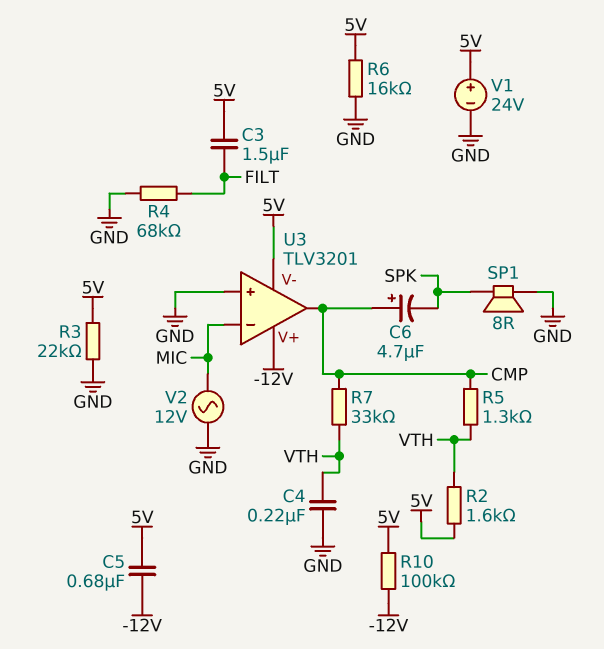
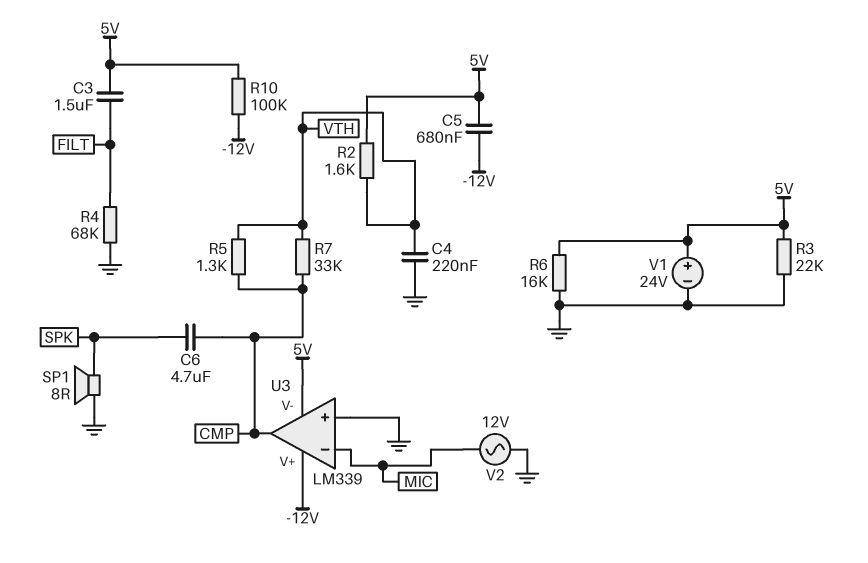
C6: 4.7uF (plus CMP, minus SPK) -> 4.7uF (CMP, SPK)
U3: TLV3201 -> LM339

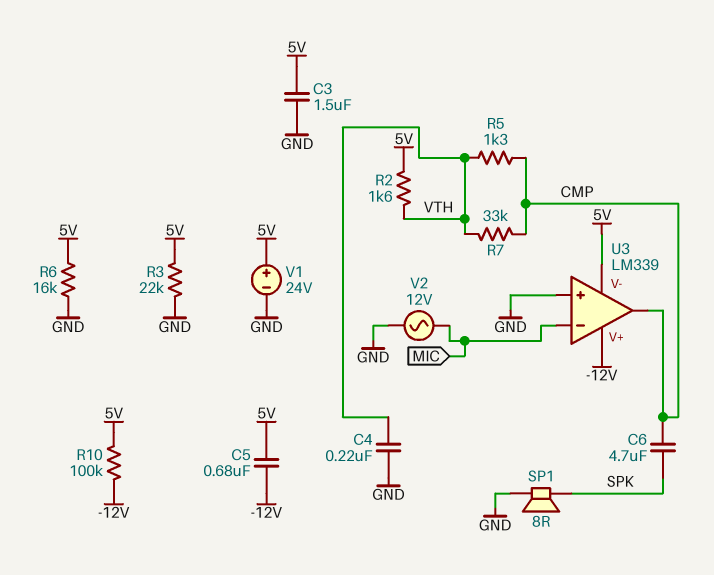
C3: 1.5uF (5V, FILT) -> 1.5uF (5V, GND)
R4: 68k (FILT, GND) -> none

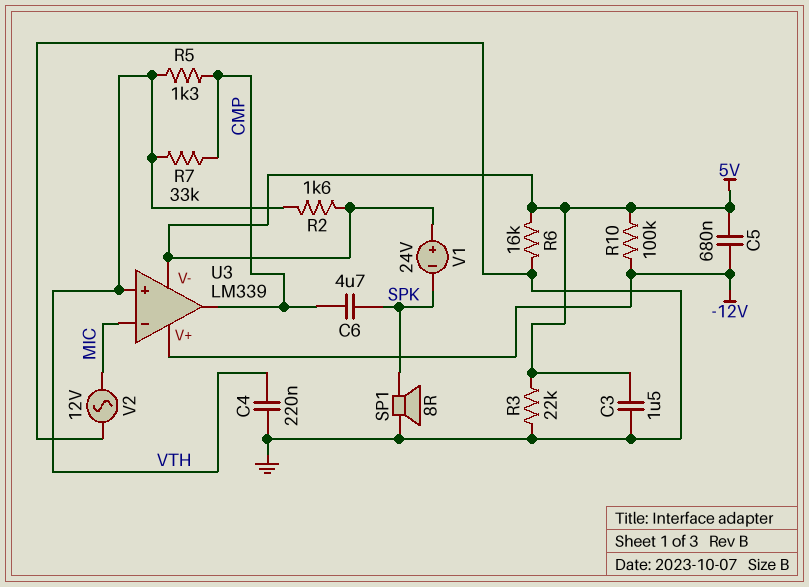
U3 pin in+: GND -> VTH
V1: 24V (plus 5V, minus GND) -> 24V (plus 5V, minus SPK)

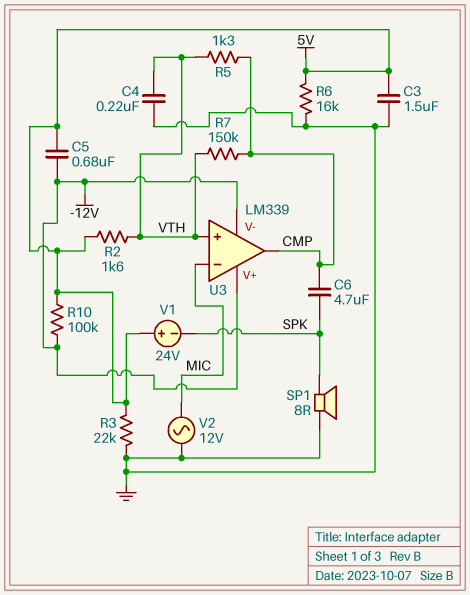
R7: 33k (CMP, VTH) -> 150k (CMP, VTH)
U3 pin V-: 5V -> -12V

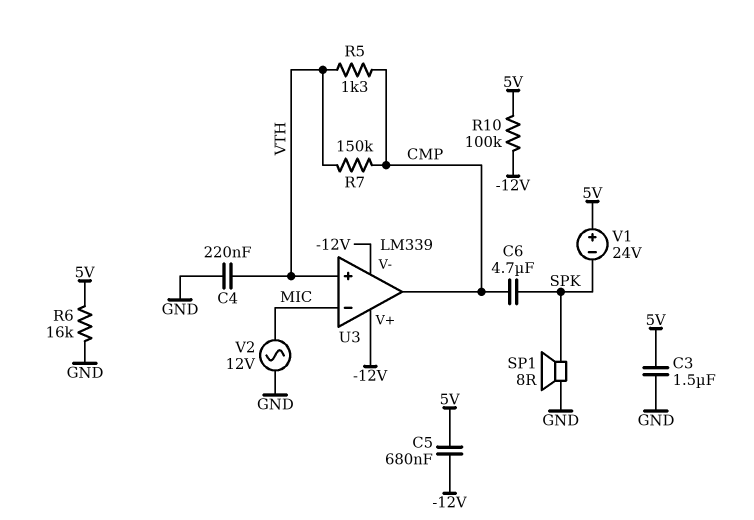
R2: 1.6k (5V, VTH) -> none
R3: 22k (5V, GND) -> none

